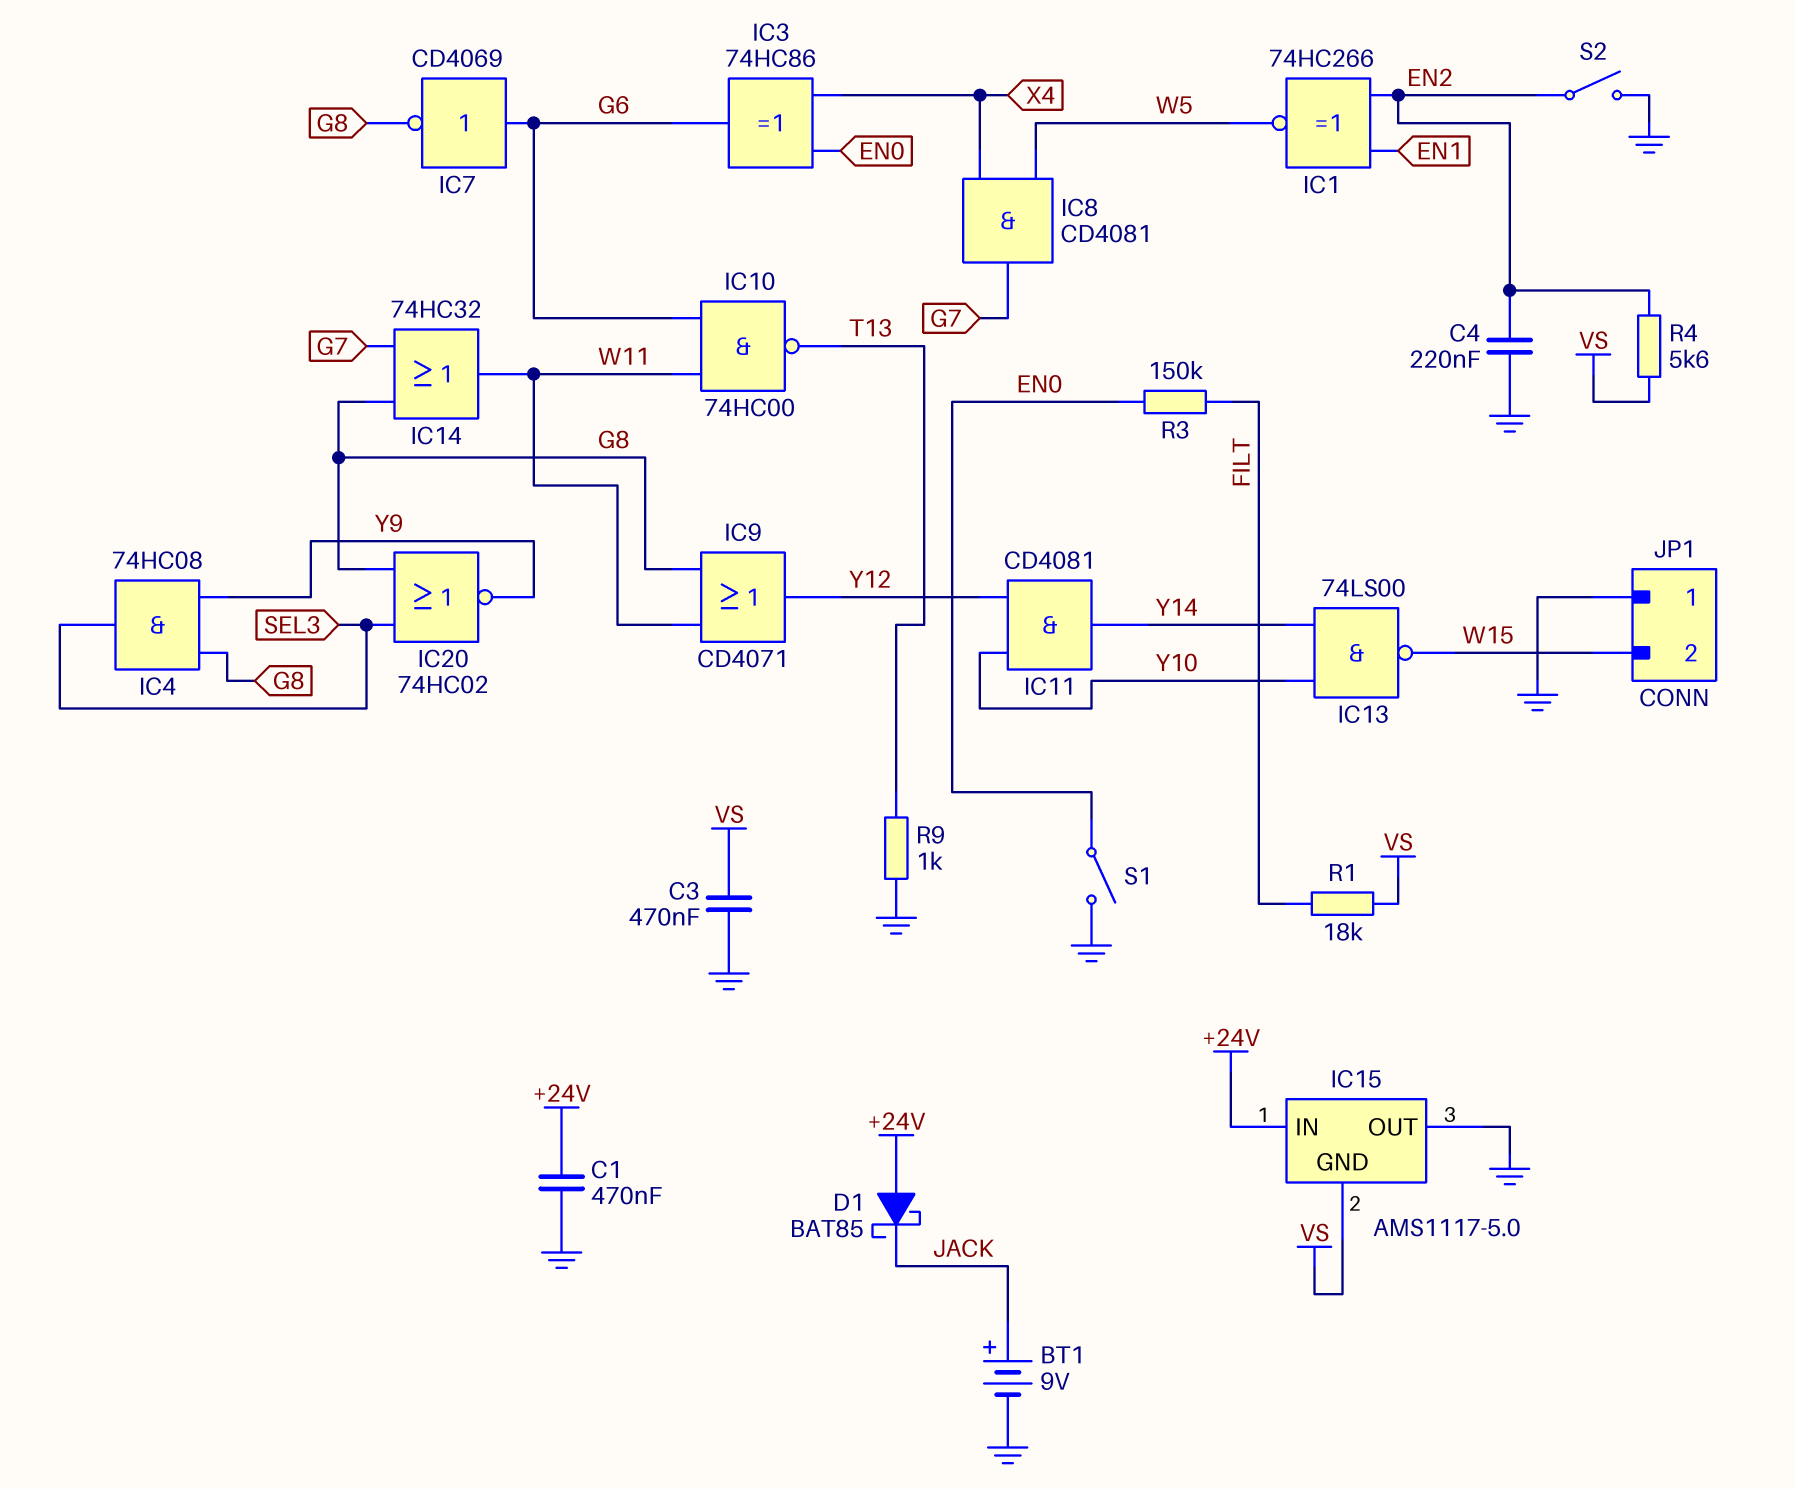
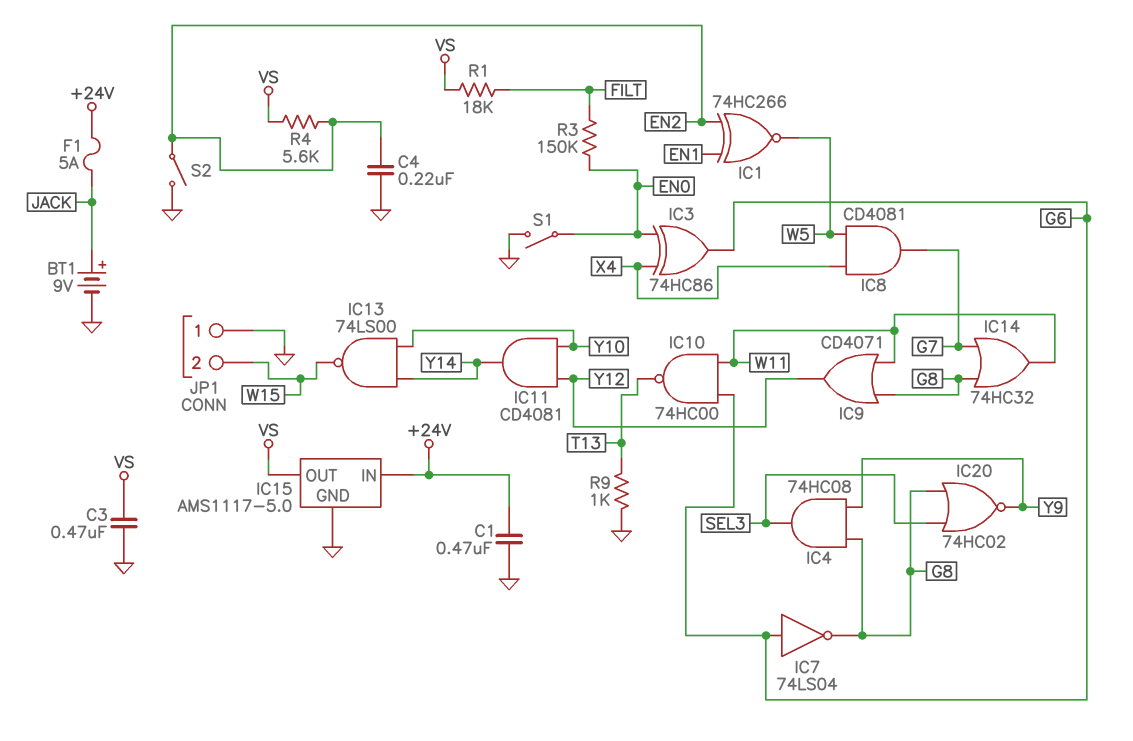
D1: schottky BAT85 (A +24V, K JACK) -> none
F1: none -> 5A (+24V, JACK)
IC7: NOT CD4069 (in G6, out G8) -> NOT 74LS04 (in G6, out G8)
IC15 pin GND: VS -> GND
IC15 pin OUT: GND -> VS

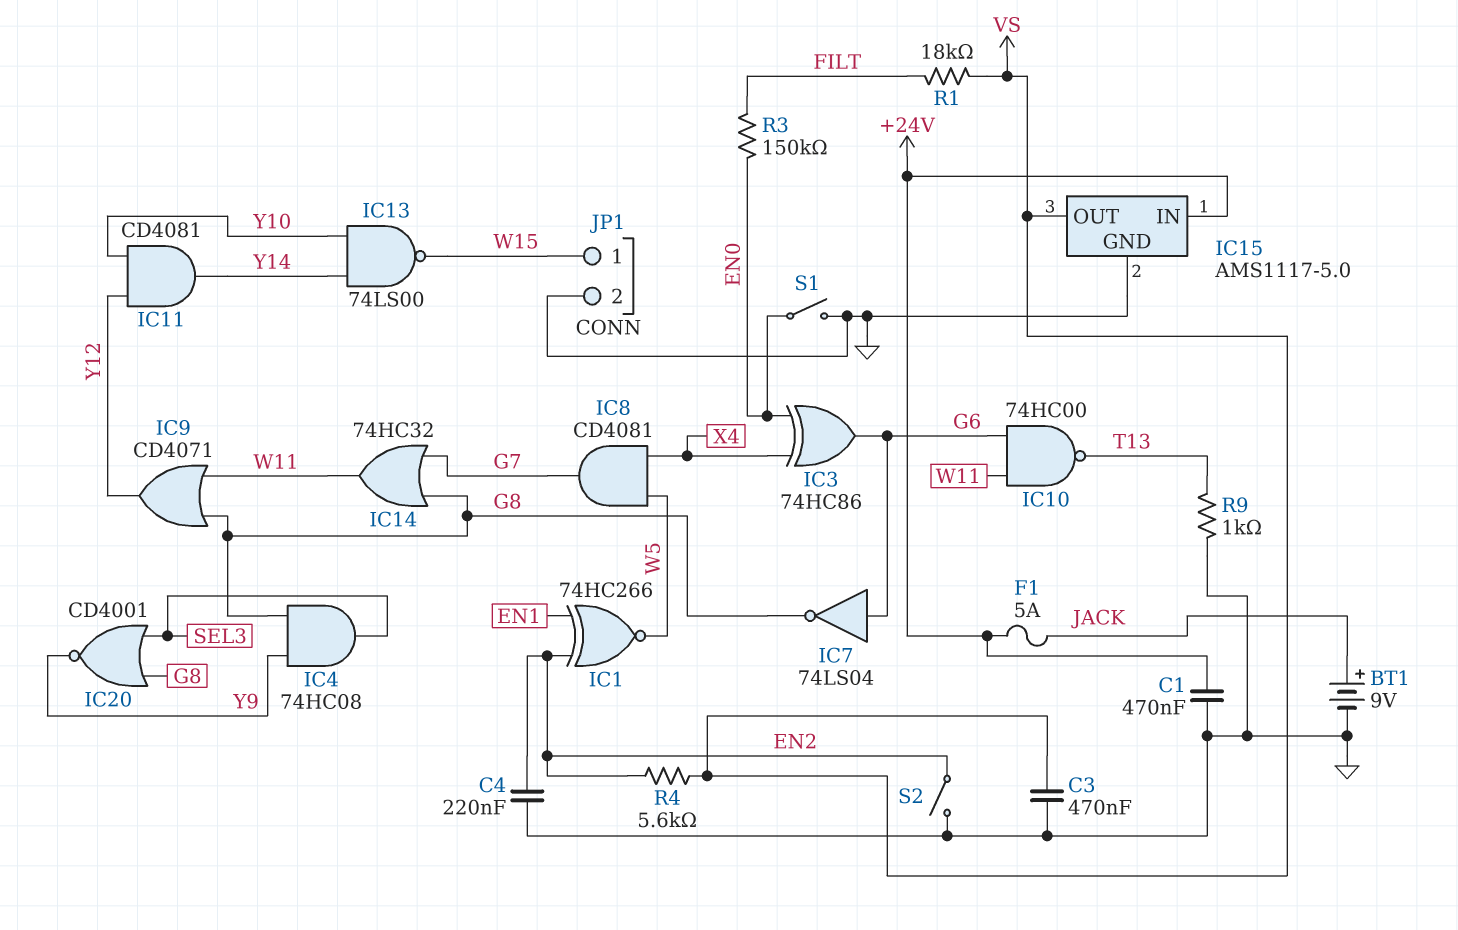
IC20: NOR 74HC02 (in G8, in SEL3, out Y9) -> NOR CD4001 (in G8, in SEL3, out Y9)
JP1 pin 1: GND -> W15
JP1 pin 2: W15 -> GND

